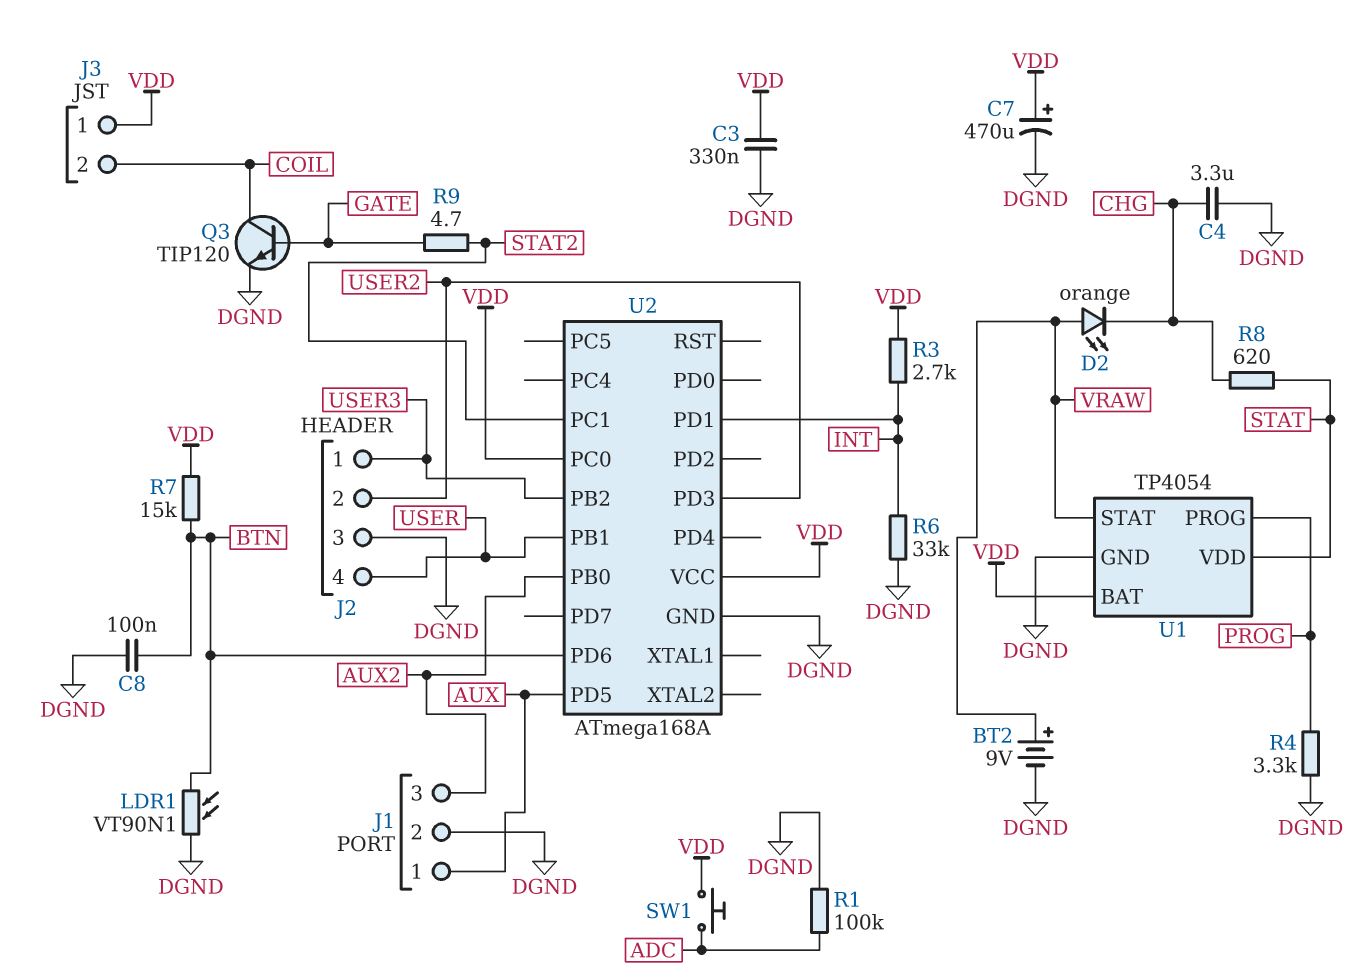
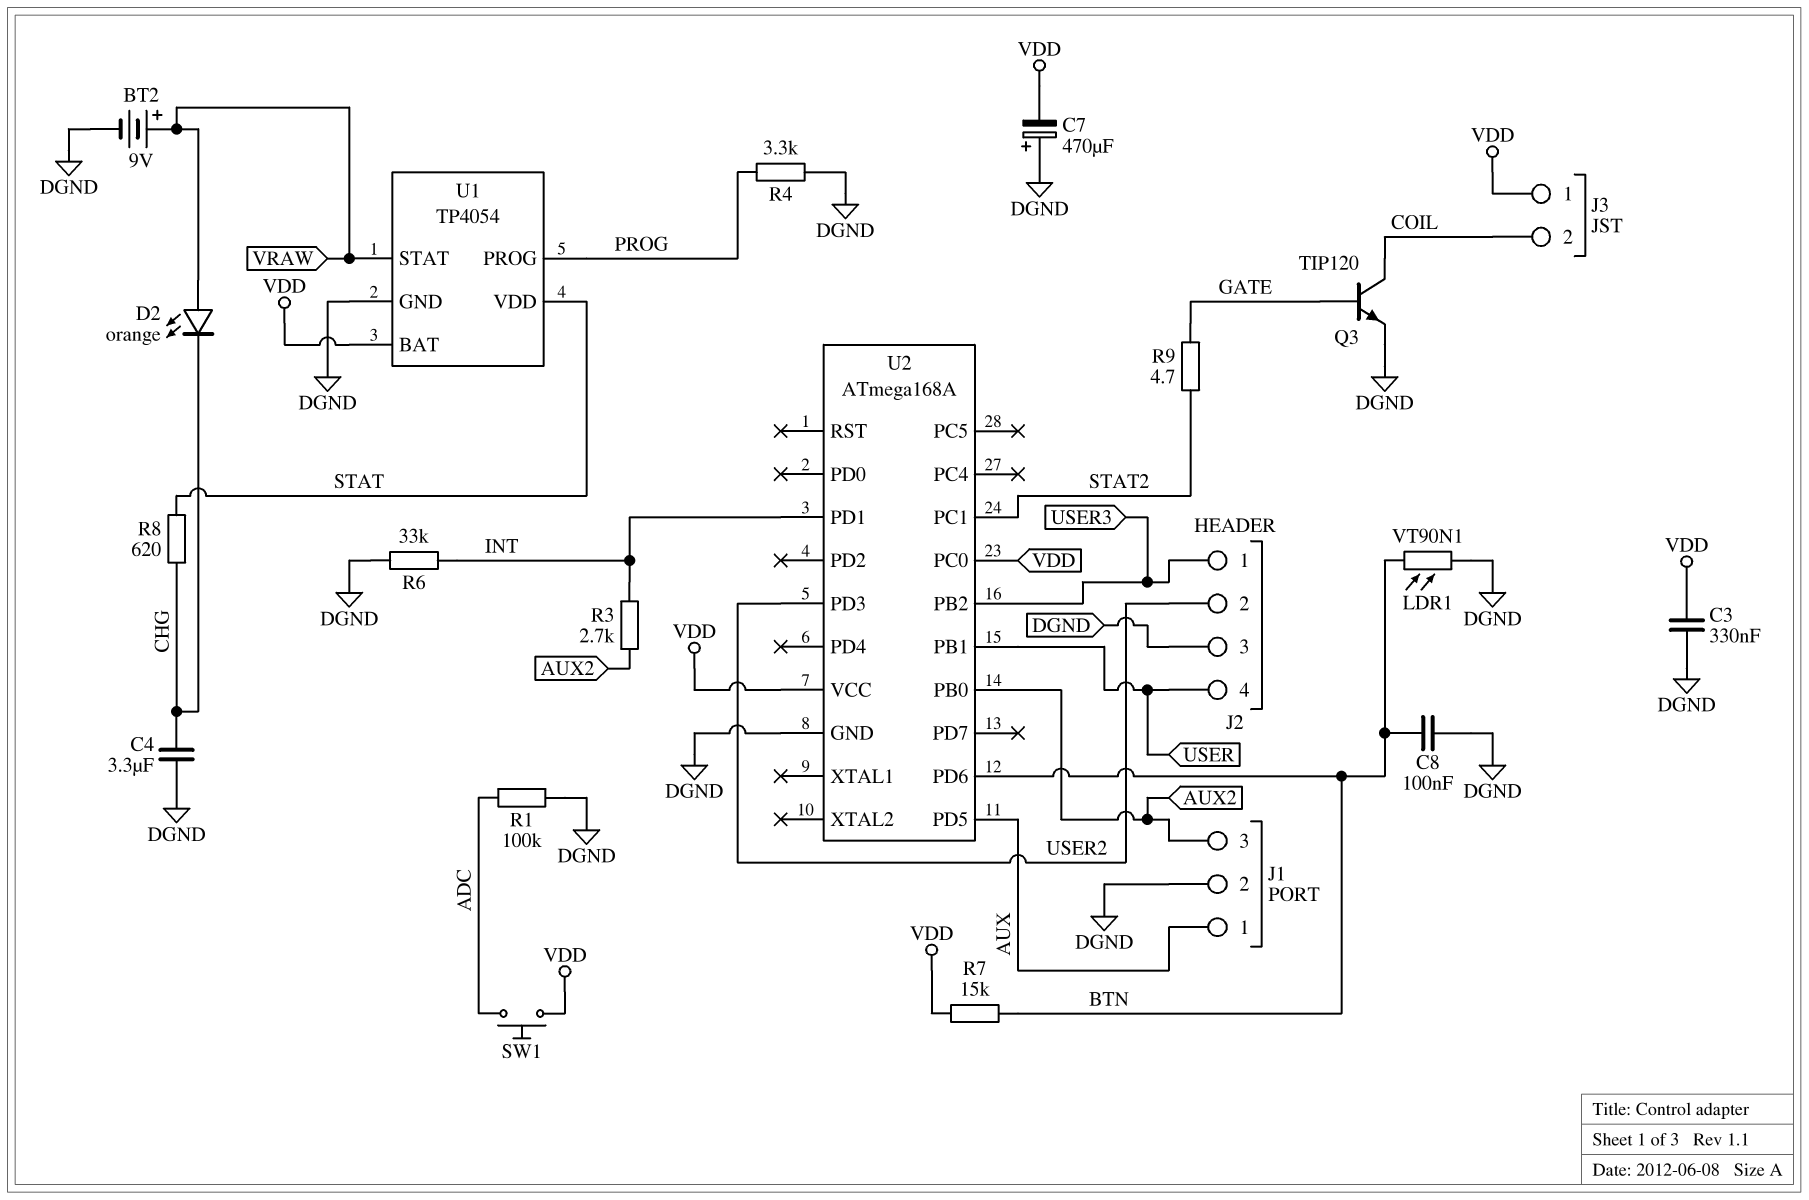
C7: 470uF (plus VDD, minus DGND) -> 470uF (plus DGND, minus VDD)
R3: 2.7k (INT, VDD) -> 2.7k (AUX2, INT)

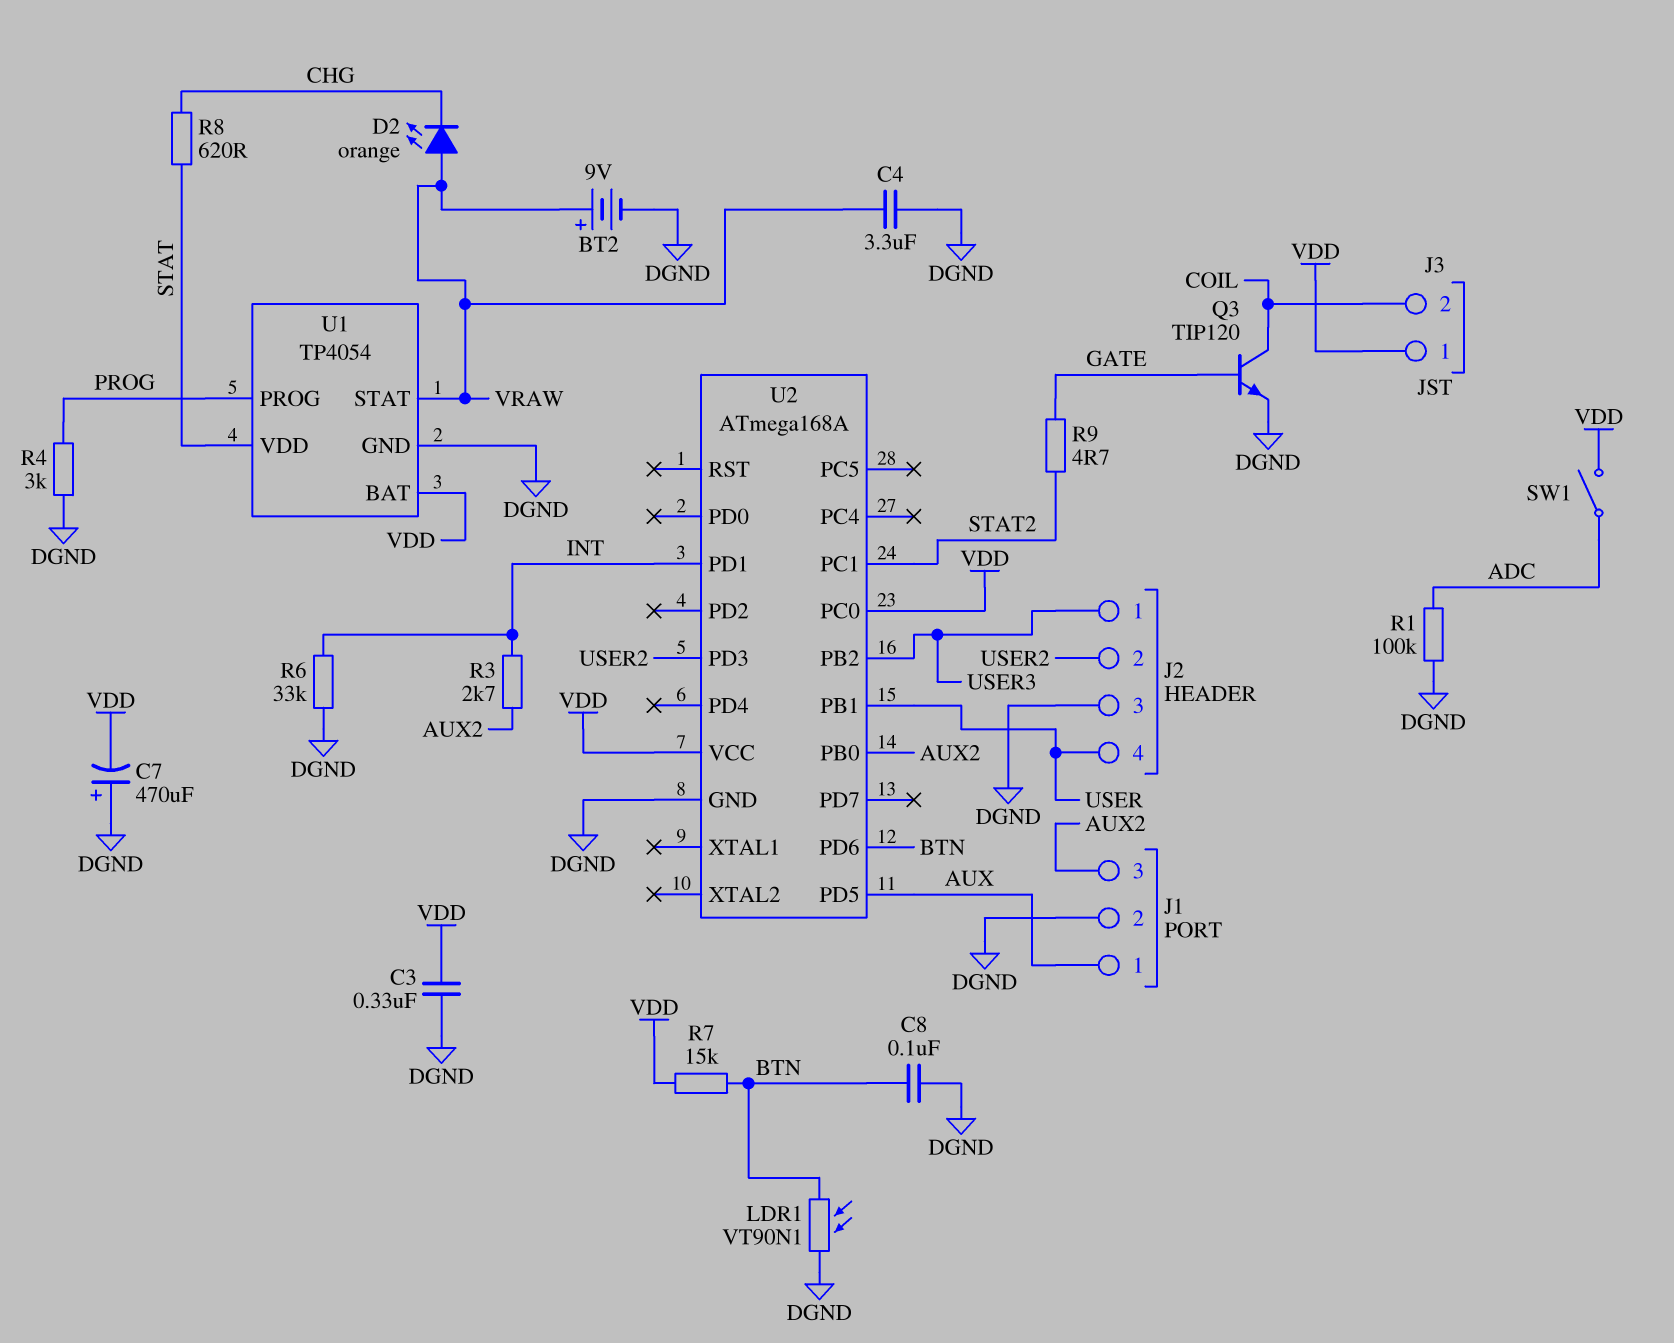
C4: 3.3uF (CHG, DGND) -> 3.3uF (DGND, VRAW)
R4: 3.3k (DGND, PROG) -> 3k (DGND, PROG)
SW1: button (ADC, VDD) -> switch (ADC, VDD)

